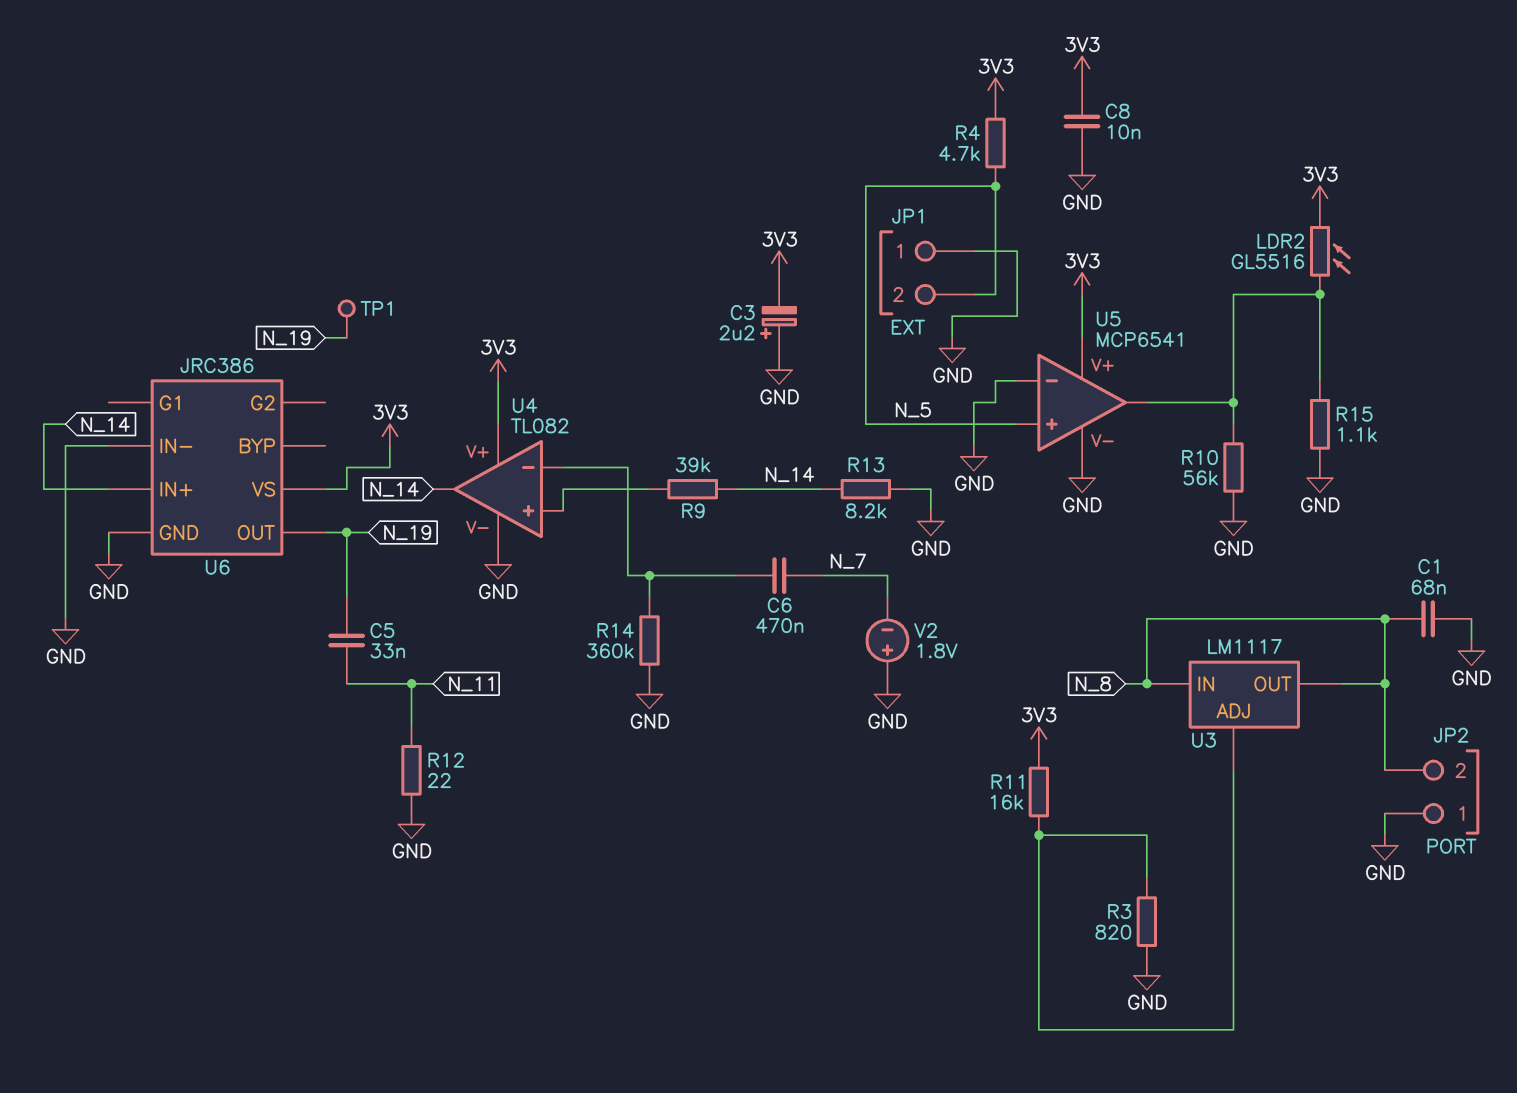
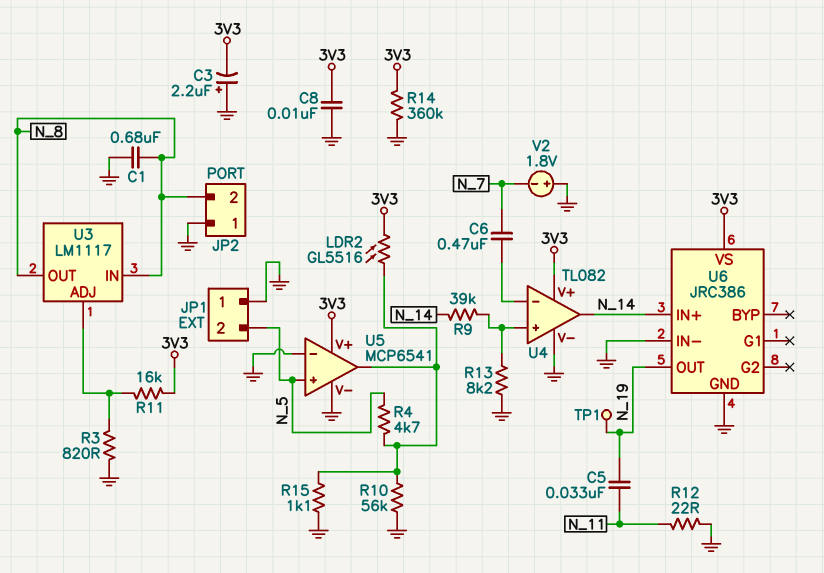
C1: 68nF (GND, N_8) -> 680nF (GND, N_8)
R4: 4.7k (3V3, N_5) -> 4.7k (N_5, U5/out)
R13: 8.2k (GND, N_14) -> 8.2k (GND, U4/in+)
R14: 360k (GND, U4/in-) -> 360k (3V3, GND)

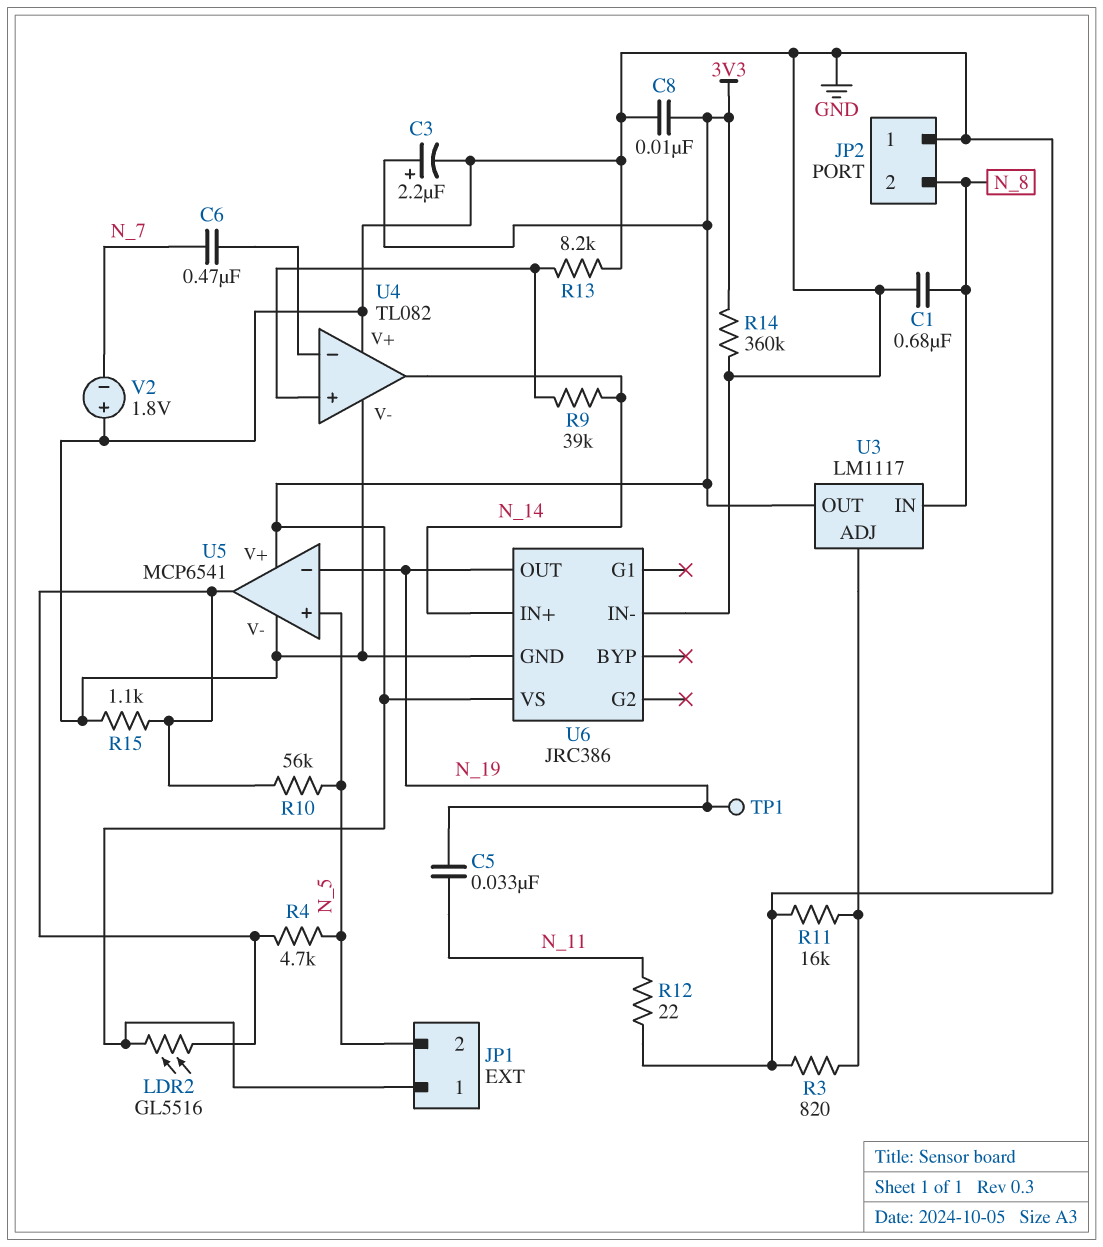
C3: 2.2uF (plus GND, minus 3V3) -> 2.2uF (plus 3V3, minus GND)
JP1 pin 1: GND -> 3V3
R10: 56k (GND, U5/out) -> 56k (N_5, U5/out)
R11: 16k (3V3, U3/ADJ) -> 16k (GND, U3/ADJ)
U3 pin OUT: N_8 -> 3V3
U4 pin V+: 3V3 -> GND
U5 pin in-: GND -> N_19

